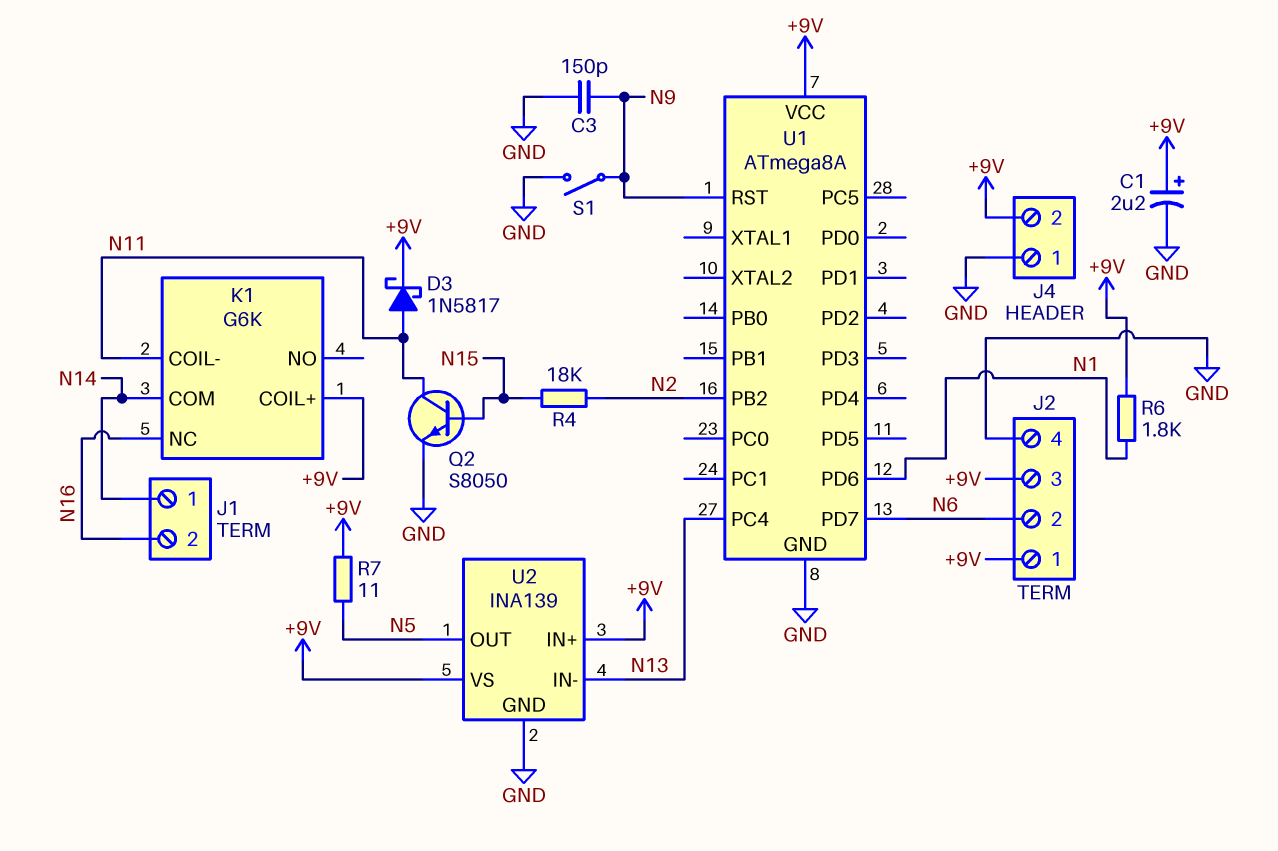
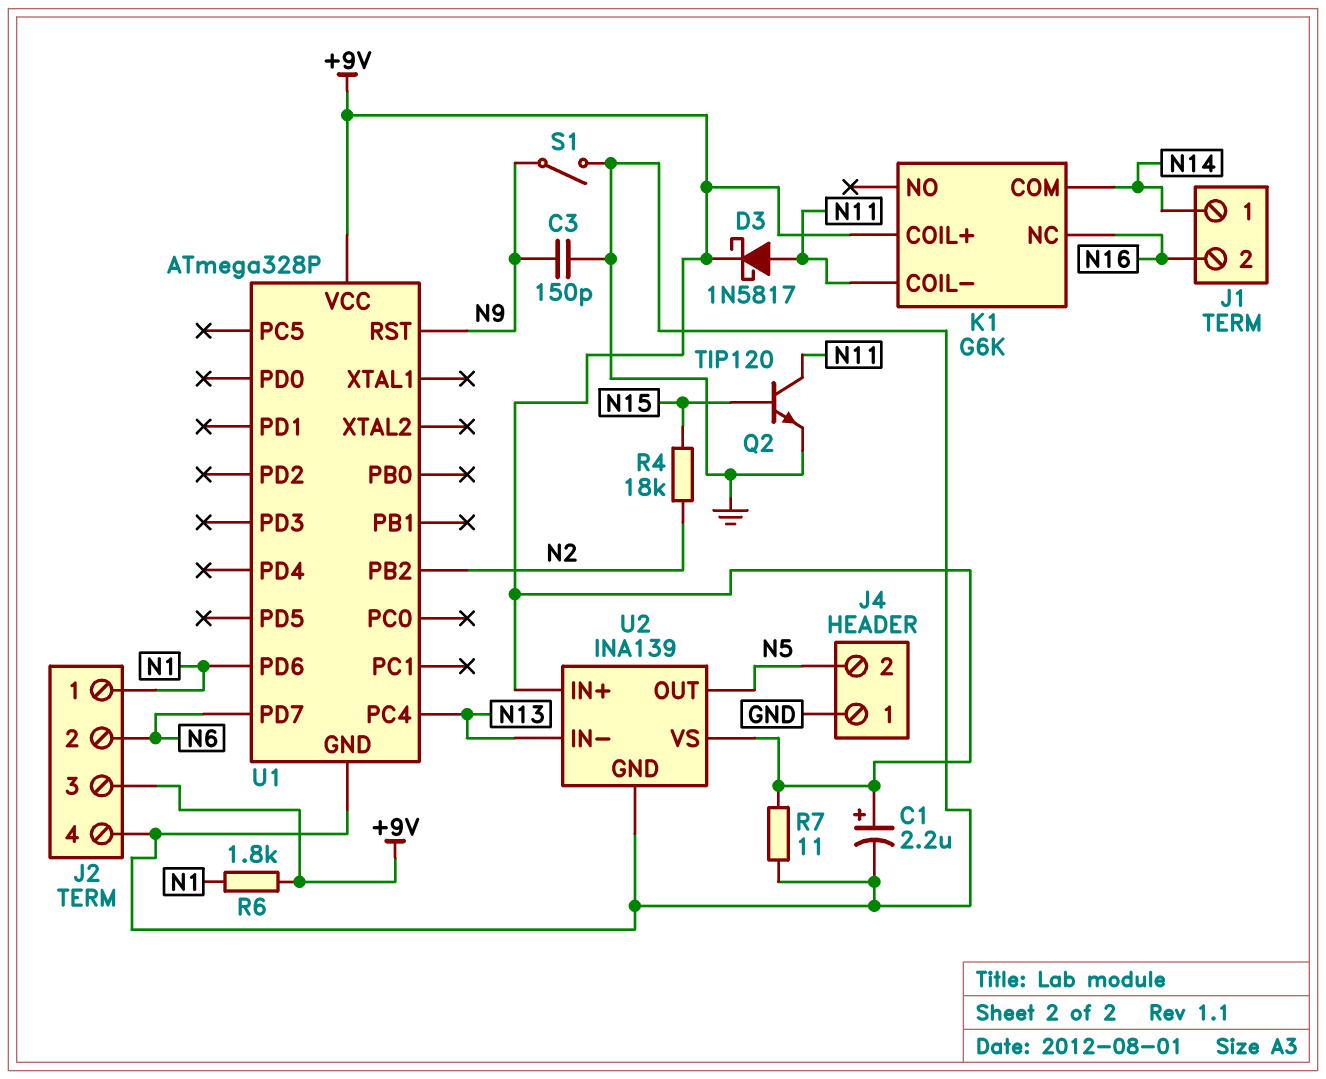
J2 pin 1: +9V -> N1
J4 pin 2: +9V -> N5
Q2: NPN S8050 (B N15, C N11, E GND) -> NPN TIP120 (B N15, C N11, E GND)
R7: 11 (+9V, N5) -> 11 (+9V, GND)
U1: ATmega8A -> ATmega328P

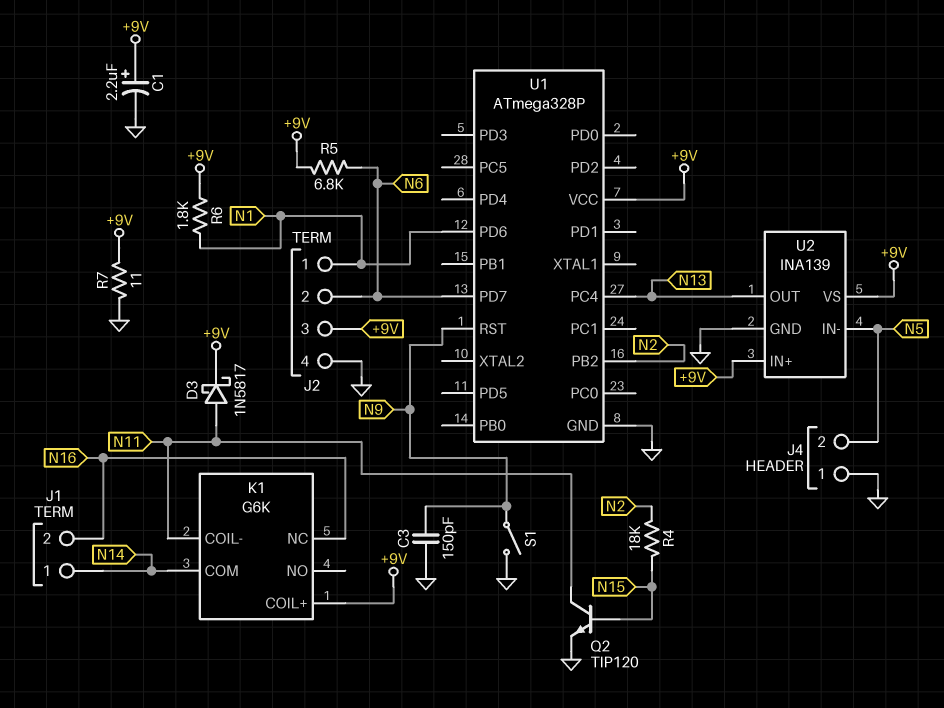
R5: none -> 6.8k (+9V, N6)
U2 pin IN-: N13 -> N5
U2 pin OUT: N5 -> N13

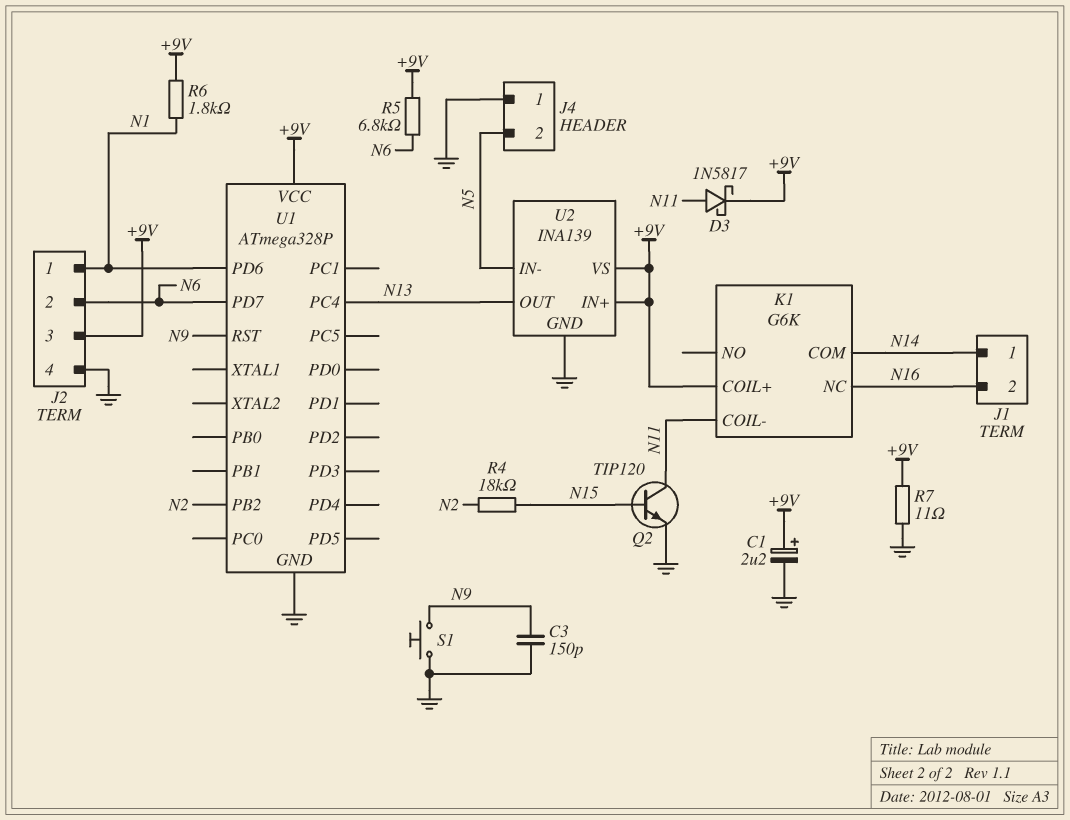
S1: switch (GND, N9) -> button (GND, N9)

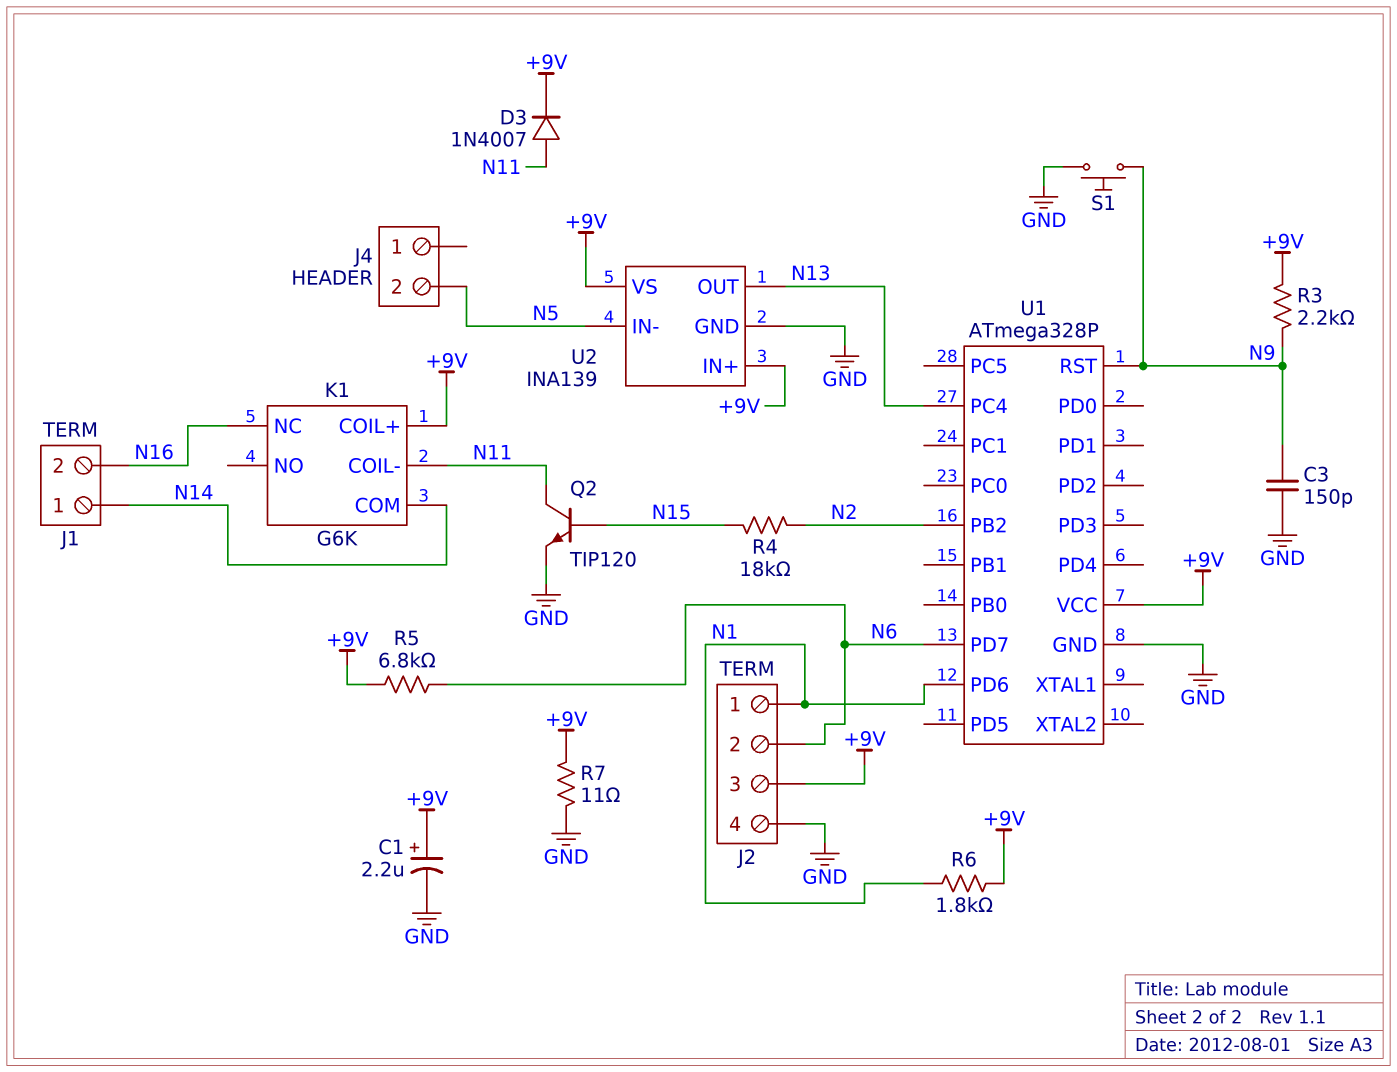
D3: schottky 1N5817 (A N11, K +9V) -> diode 1N4007 (A N11, K +9V)
J4 pin 1: GND -> none
R3: none -> 2.2k (+9V, N9)

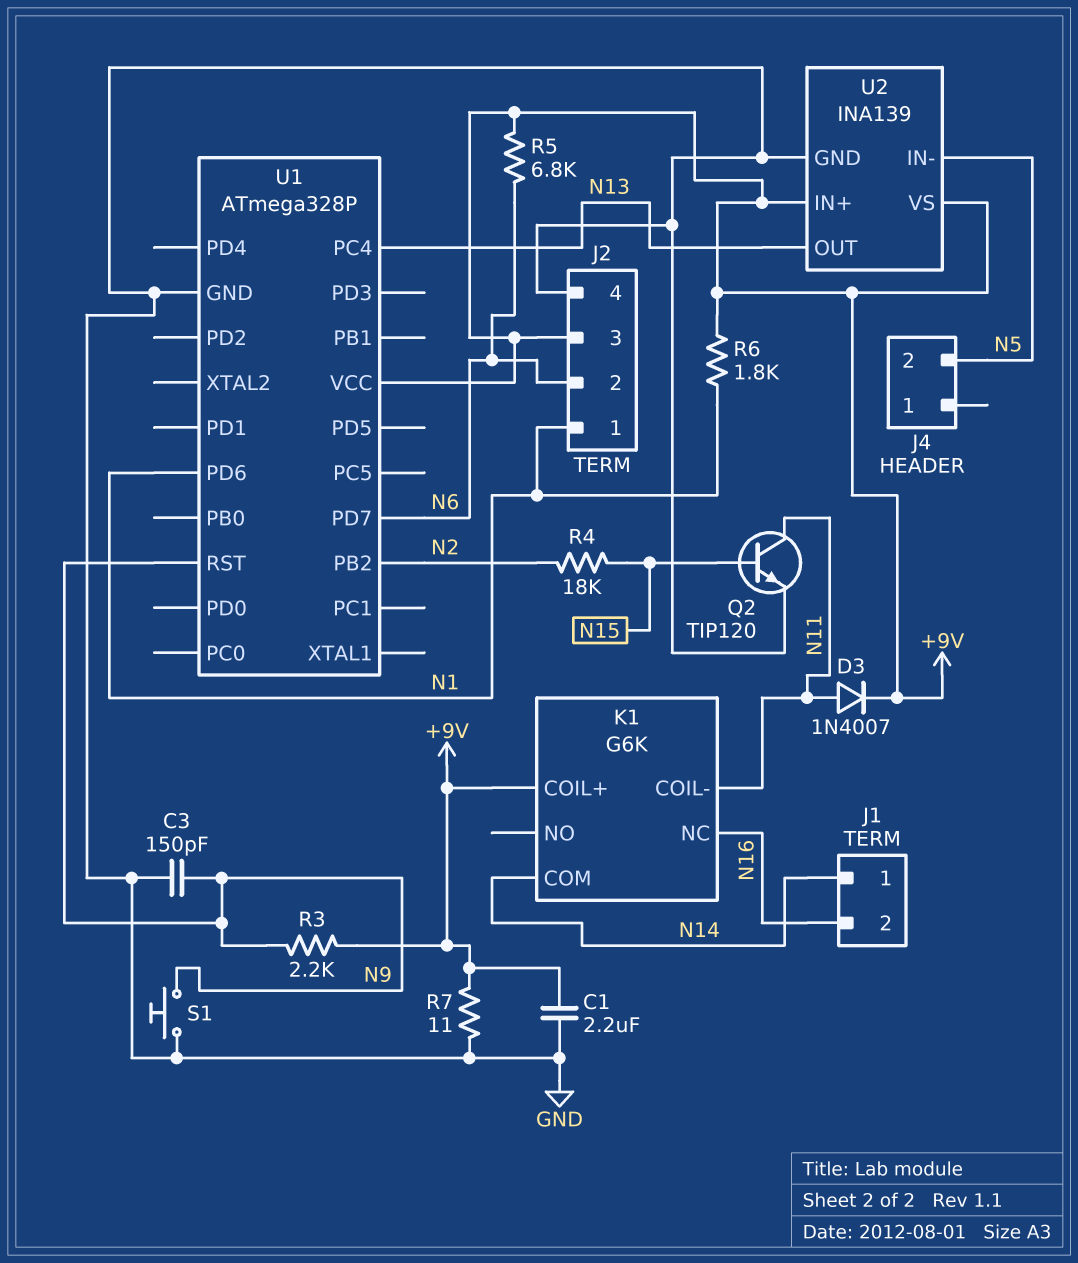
C1: 2.2uF (plus +9V, minus GND) -> 2.2uF (+9V, GND)

